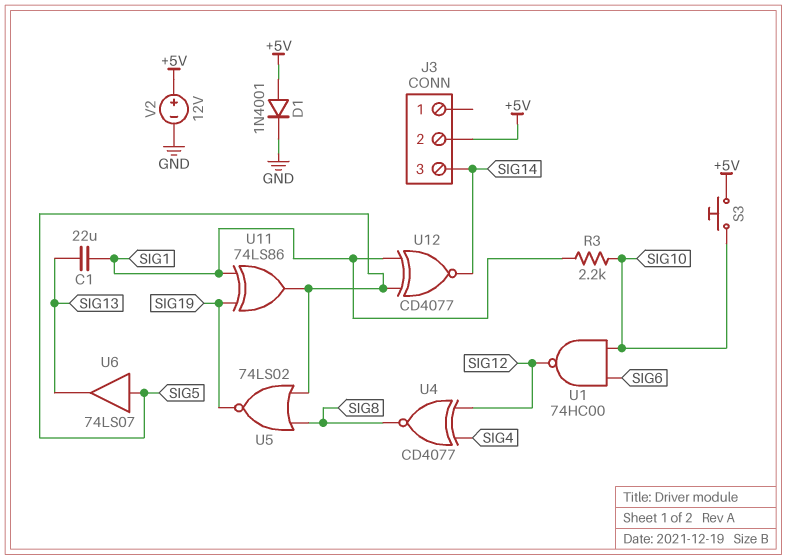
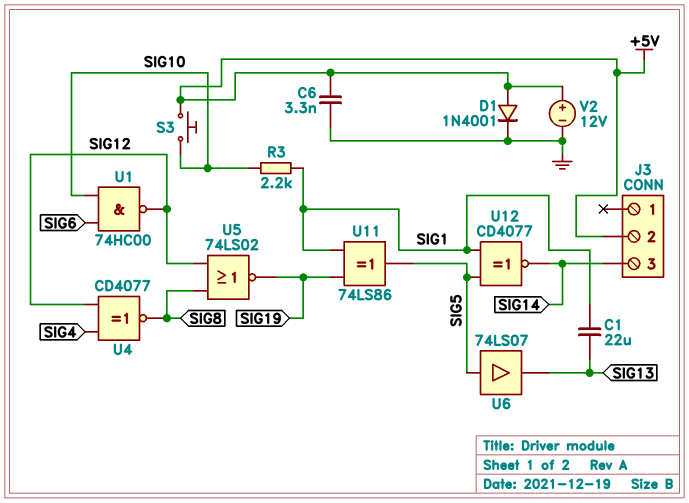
C6: none -> 3.3nF (+5V, GND)
U5: NOR 74LS02 (in SIG5, in SIG8, out SIG19) -> NOR 74LS02 (in SIG8, in SIG12, out SIG19)

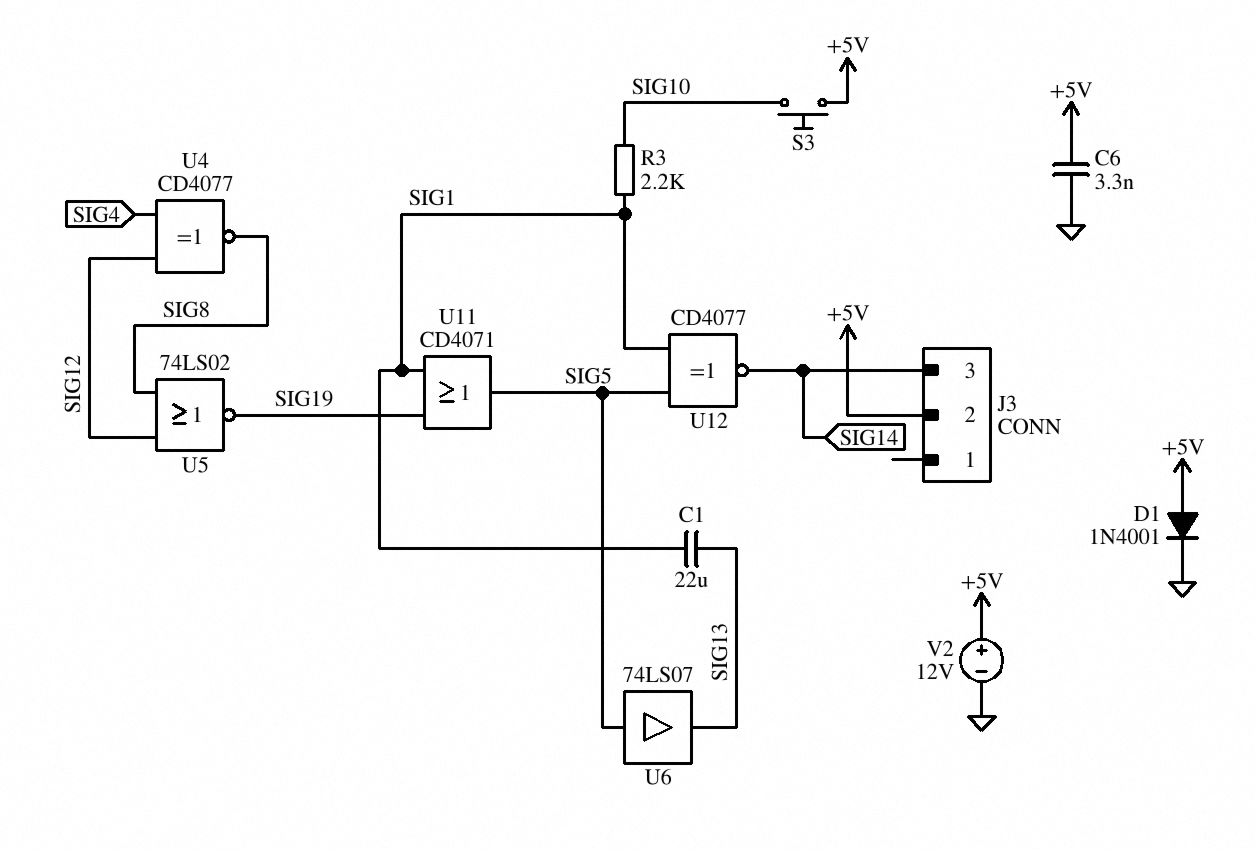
U1: NAND 74HC00 (in SIG6, in SIG10, out SIG12) -> none
U11: XOR 74LS86 (in SIG1, in SIG19, out SIG5) -> OR CD4071 (in SIG1, in SIG19, out SIG5)

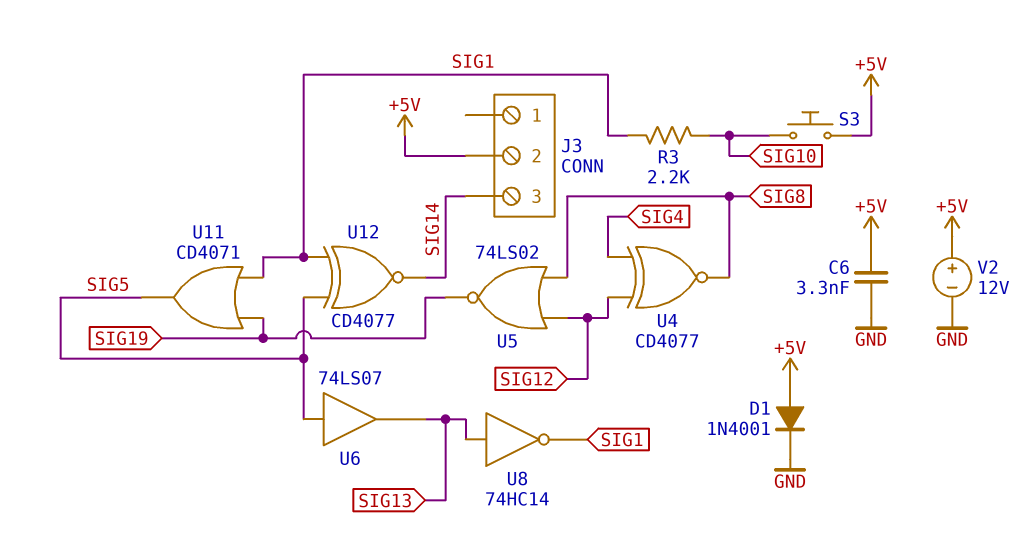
C1: 22uF (SIG1, SIG13) -> none
U8: none -> NOT 74HC14 (in SIG13, out SIG1)

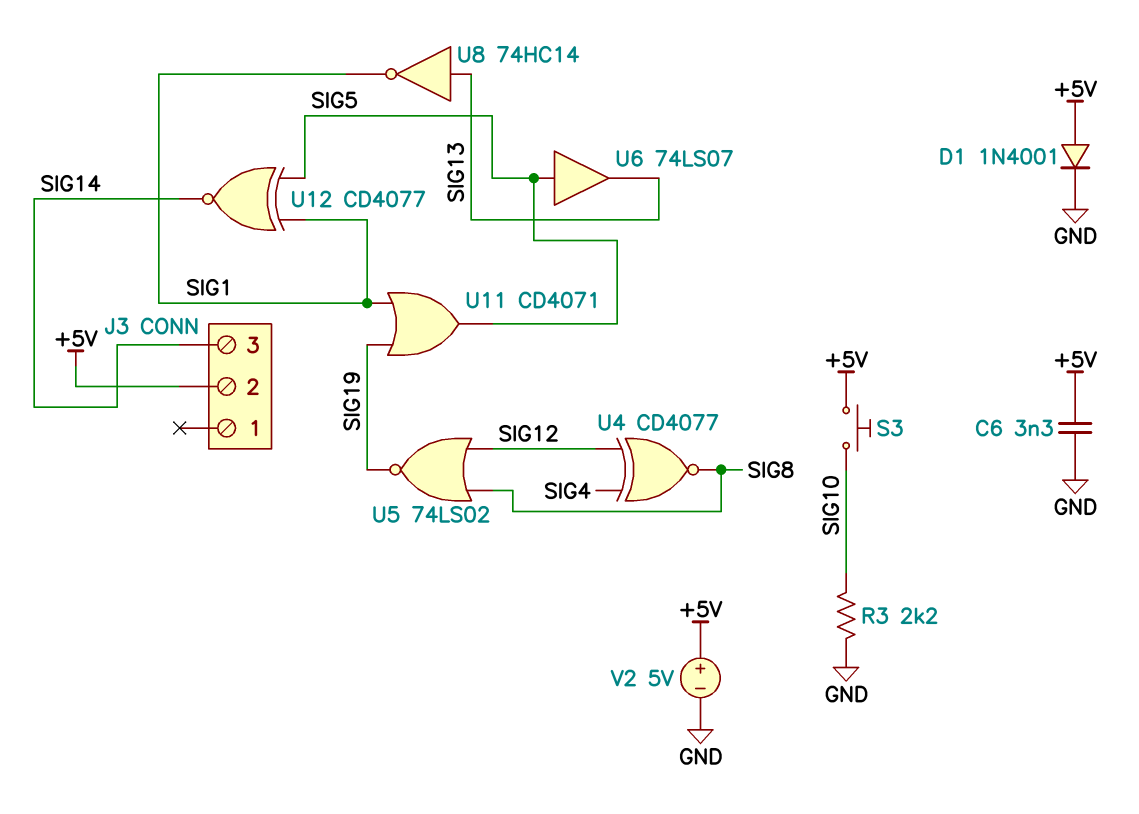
R3: 2.2k (SIG1, SIG10) -> 2.2k (GND, SIG10)
V2: 12V (plus +5V, minus GND) -> 5V (plus +5V, minus GND)

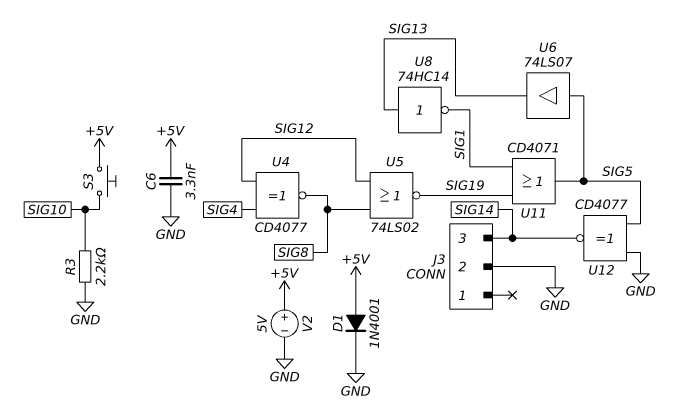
J3 pin 2: +5V -> GND
U12: XNOR CD4077 (in SIG1, in SIG5, out SIG14) -> XNOR CD4077 (in GND, in SIG5, out SIG14)

